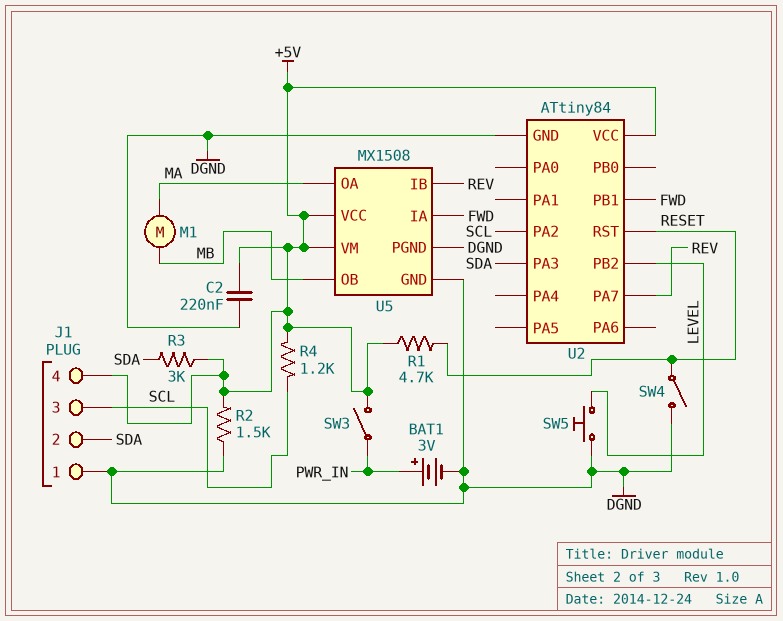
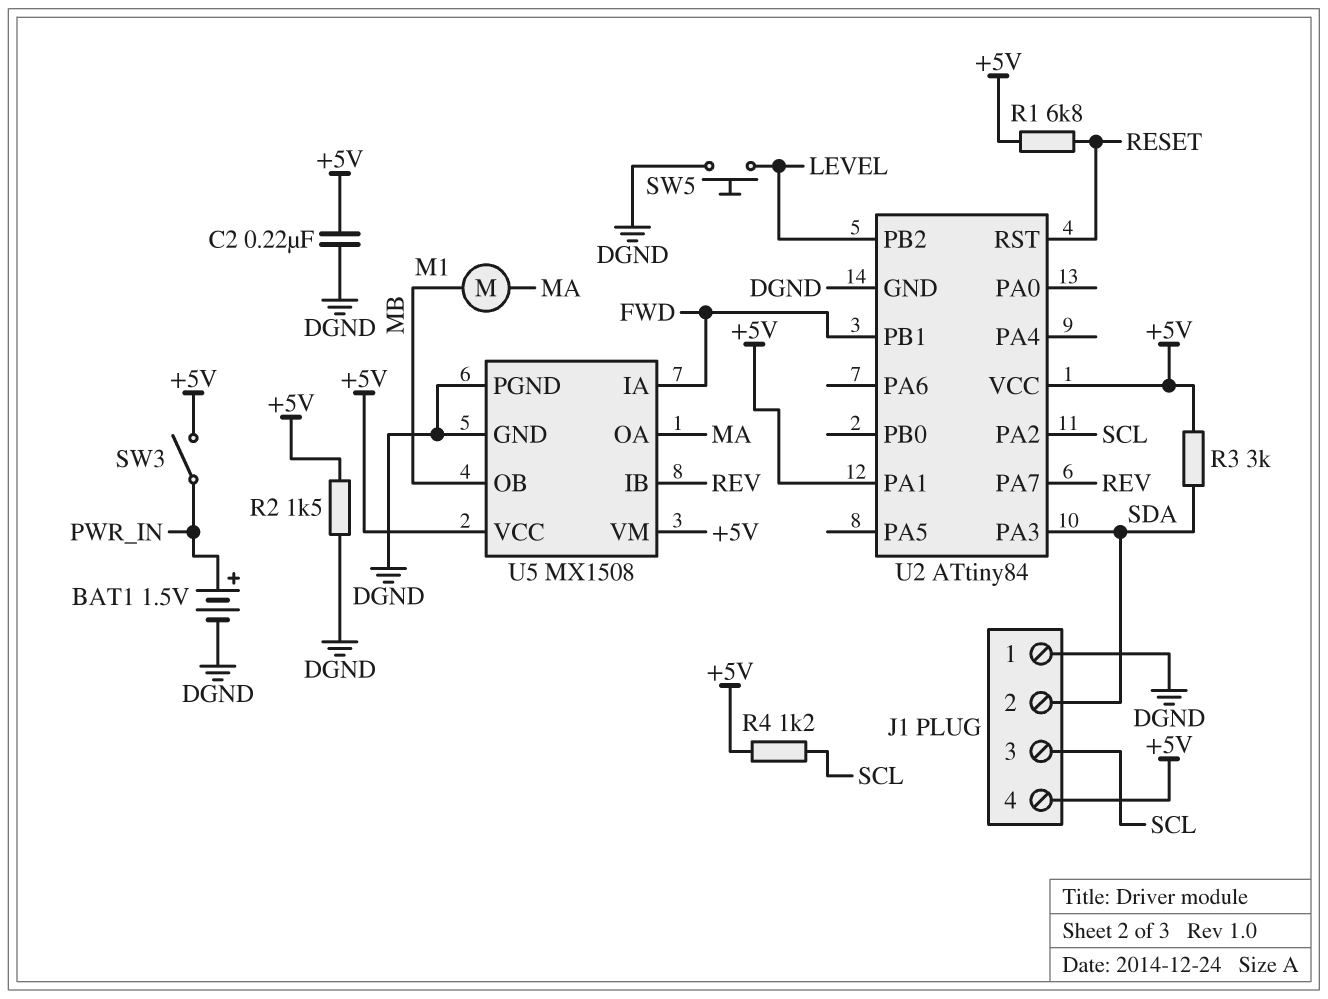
BAT1: 3V (plus PWR_IN, minus DGND) -> 1.5V (plus PWR_IN, minus DGND)
R1: 4.7k (+5V, RESET) -> 6.8k (+5V, RESET)
SW4: switch (DGND, RESET) -> none
U2 pin PA1: none -> +5V

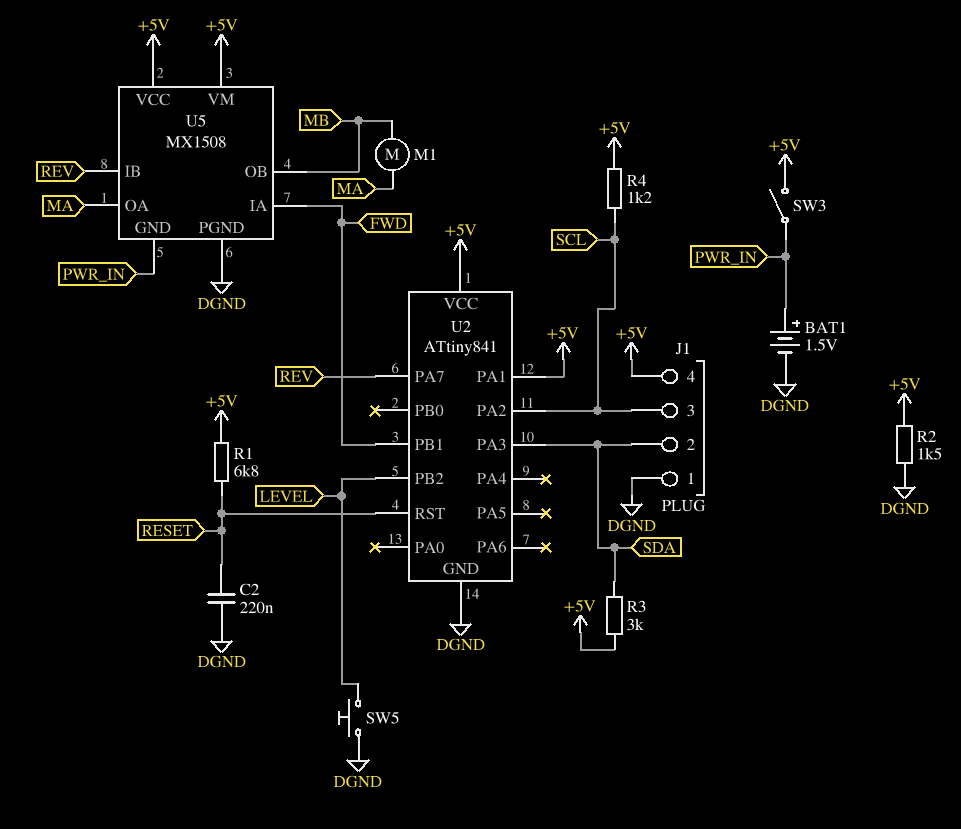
C2: 220nF (+5V, DGND) -> 220nF (DGND, RESET)
U2: ATtiny84 -> ATtiny841
U5 pin GND: DGND -> PWR_IN

